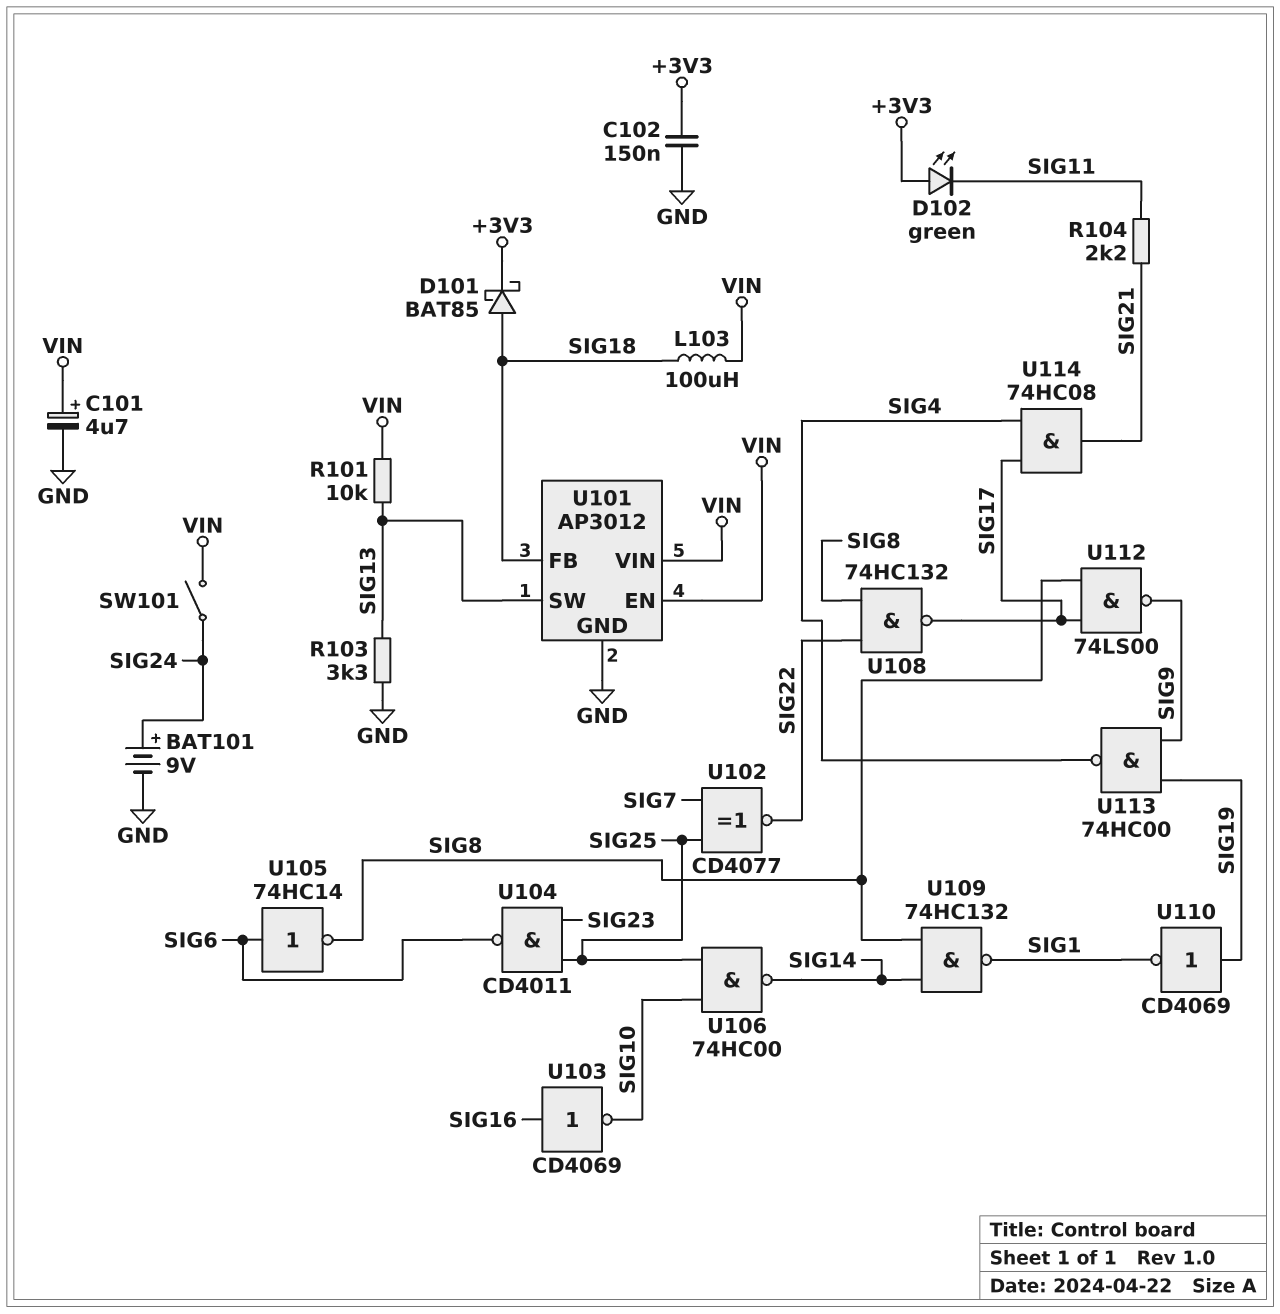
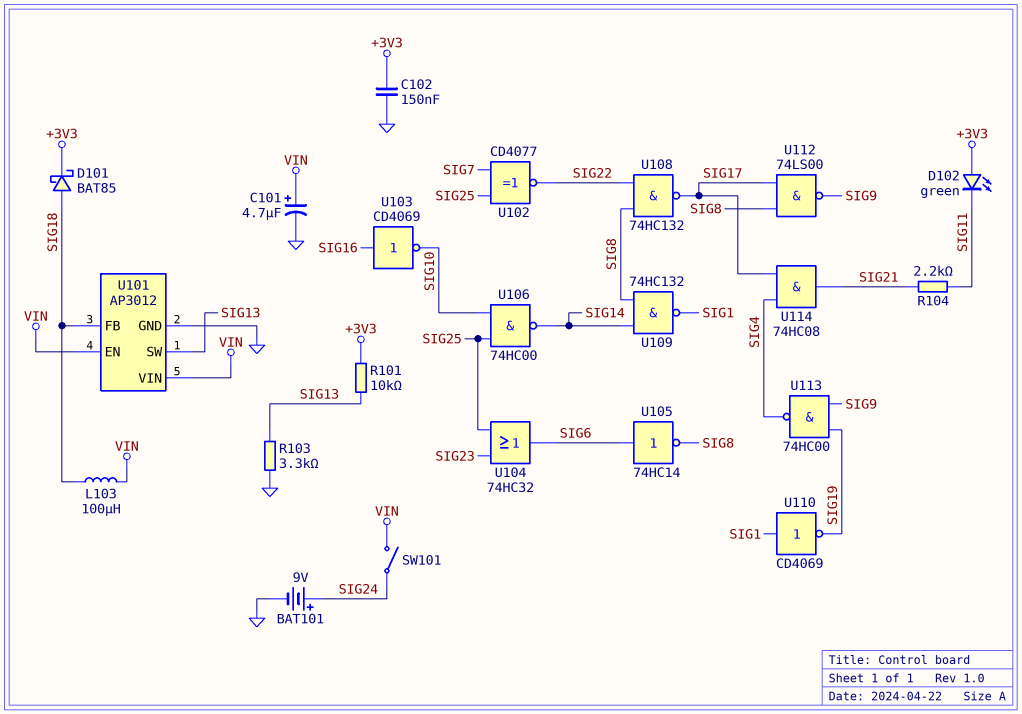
R101: 10k (SIG13, VIN) -> 10k (+3V3, SIG13)
U104: NAND CD4011 (in SIG23, in SIG25, out SIG6) -> OR 74HC32 (in SIG23, in SIG25, out SIG6)
U110: NOT CD4069 (in SIG19, out SIG1) -> NOT CD4069 (in SIG1, out SIG19)

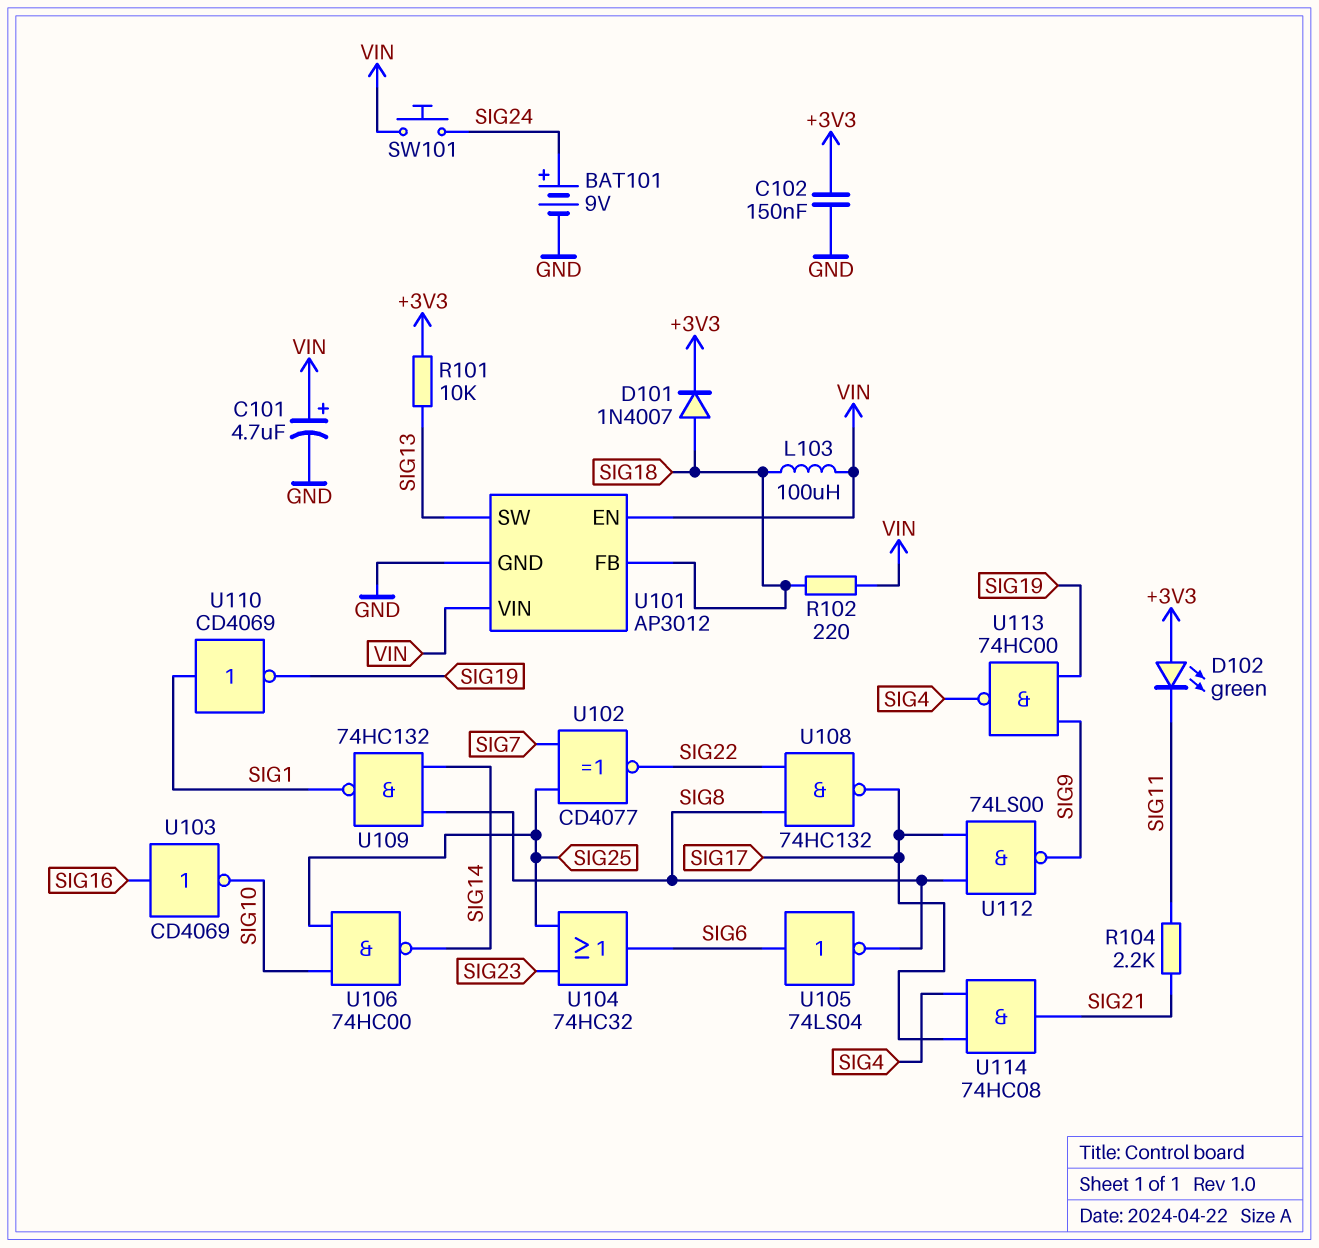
D101: schottky BAT85 (A SIG18, K +3V3) -> diode 1N4007 (A SIG18, K +3V3)
R102: none -> 220 (SIG18, VIN)
R103: 3.3k (GND, SIG13) -> none
SW101: switch (SIG24, VIN) -> button (SIG24, VIN)
U105: NOT 74HC14 (in SIG6, out SIG8) -> NOT 74LS04 (in SIG6, out SIG8)

